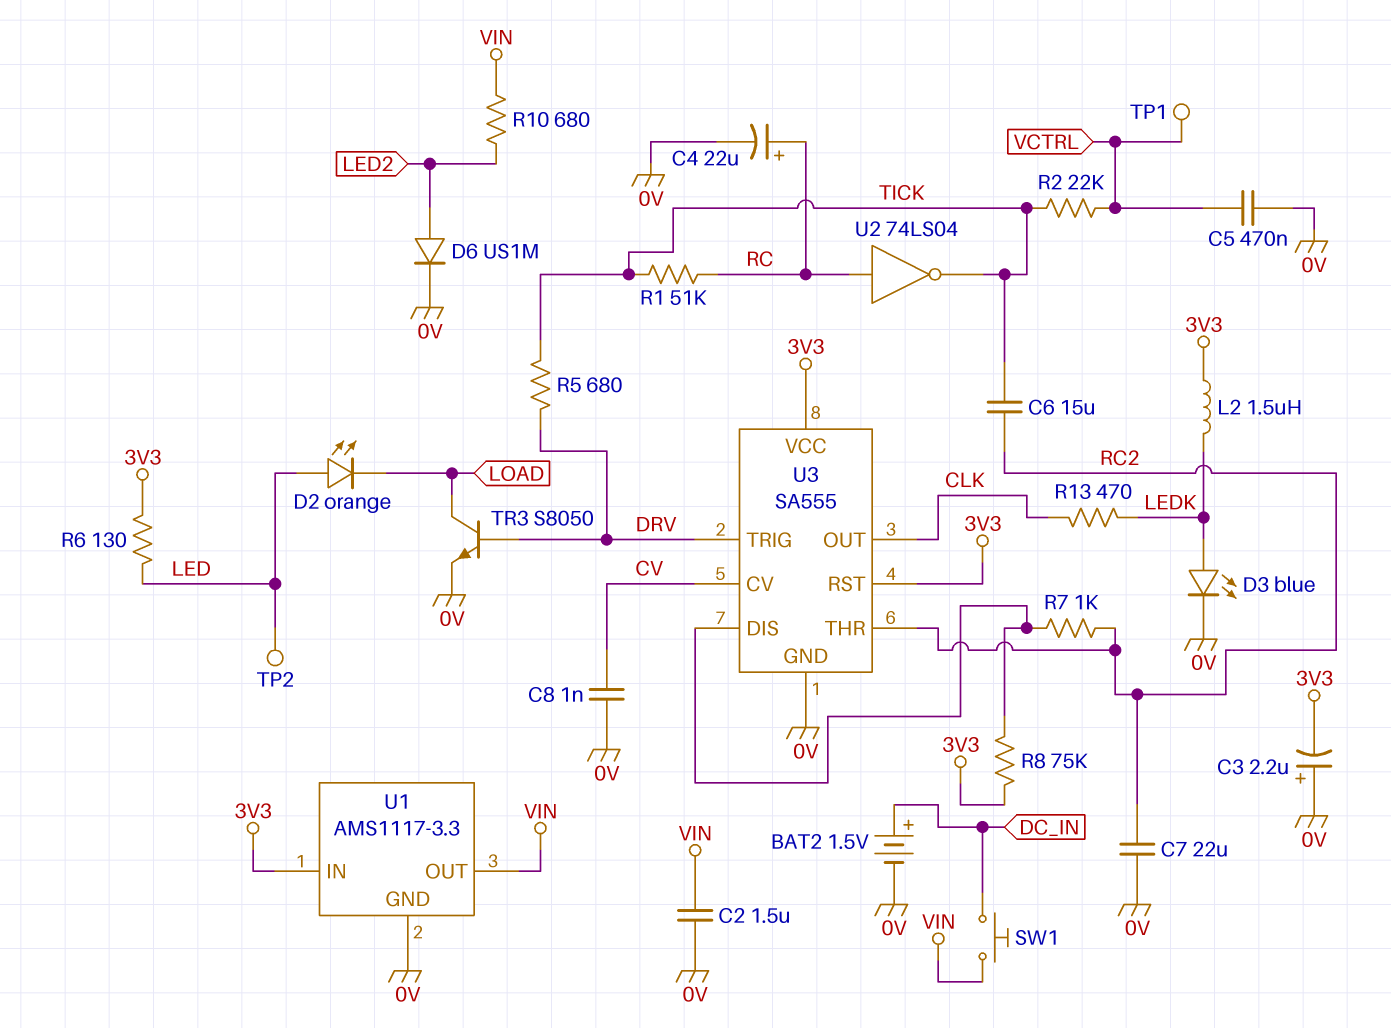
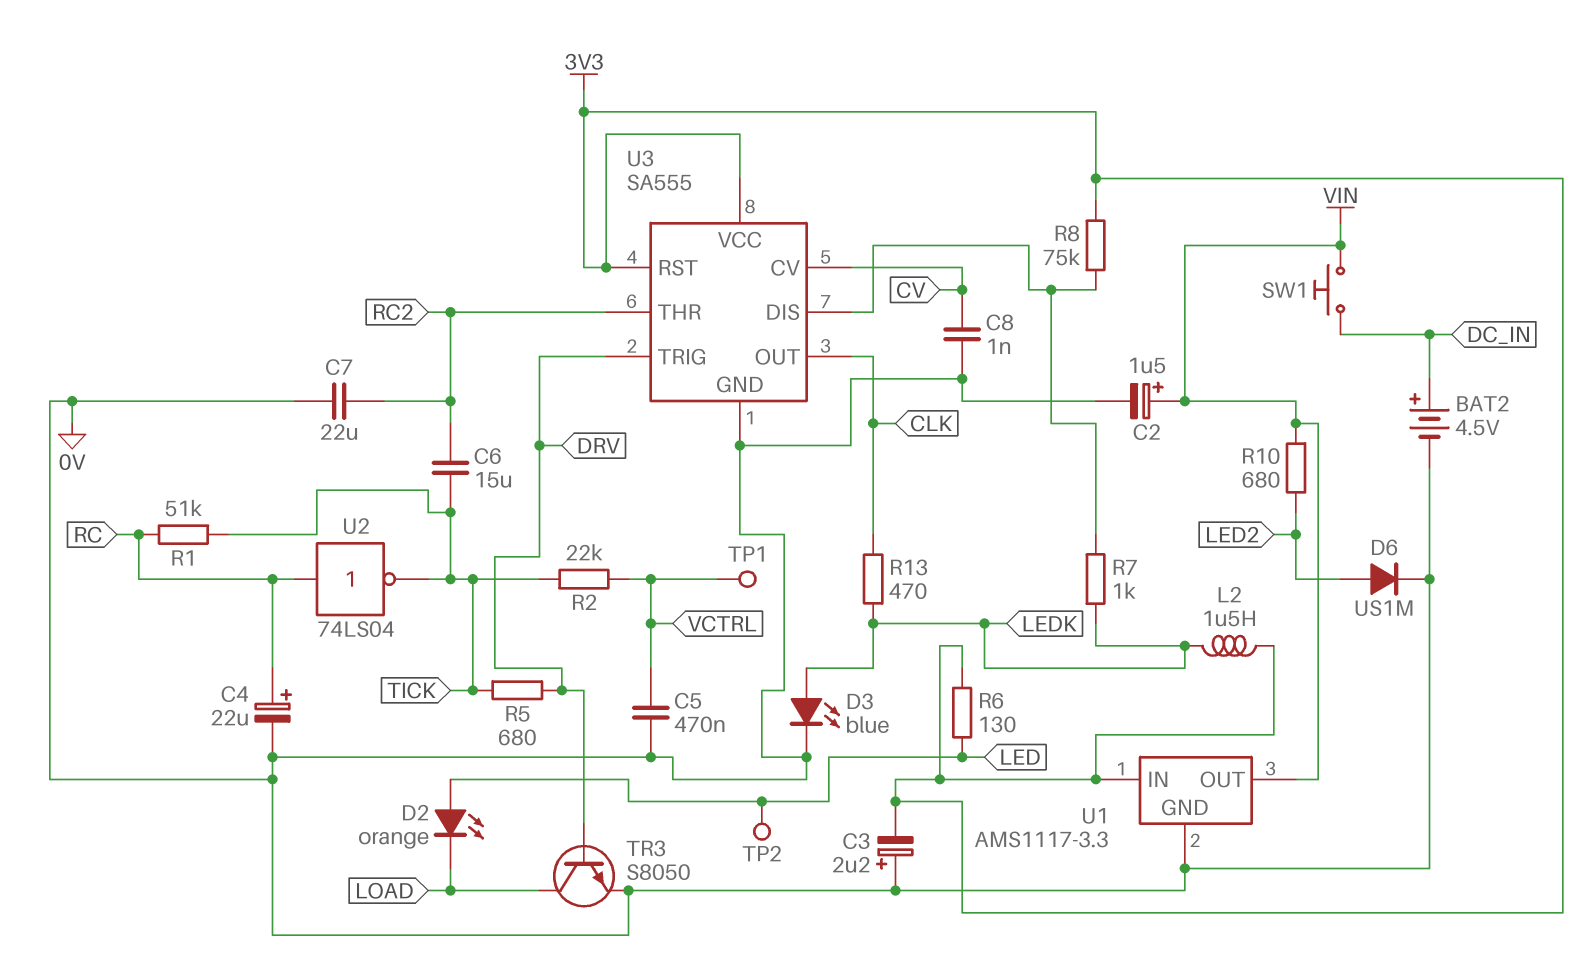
BAT2: 1.5V (plus DC_IN, minus 0V) -> 4.5V (plus DC_IN, minus 0V)
C2: 1.5uF (0V, VIN) -> 1.5uF (plus VIN, minus 0V)
R7: 1k (RC2, U3/DIS) -> 1k (LEDK, U3/DIS)

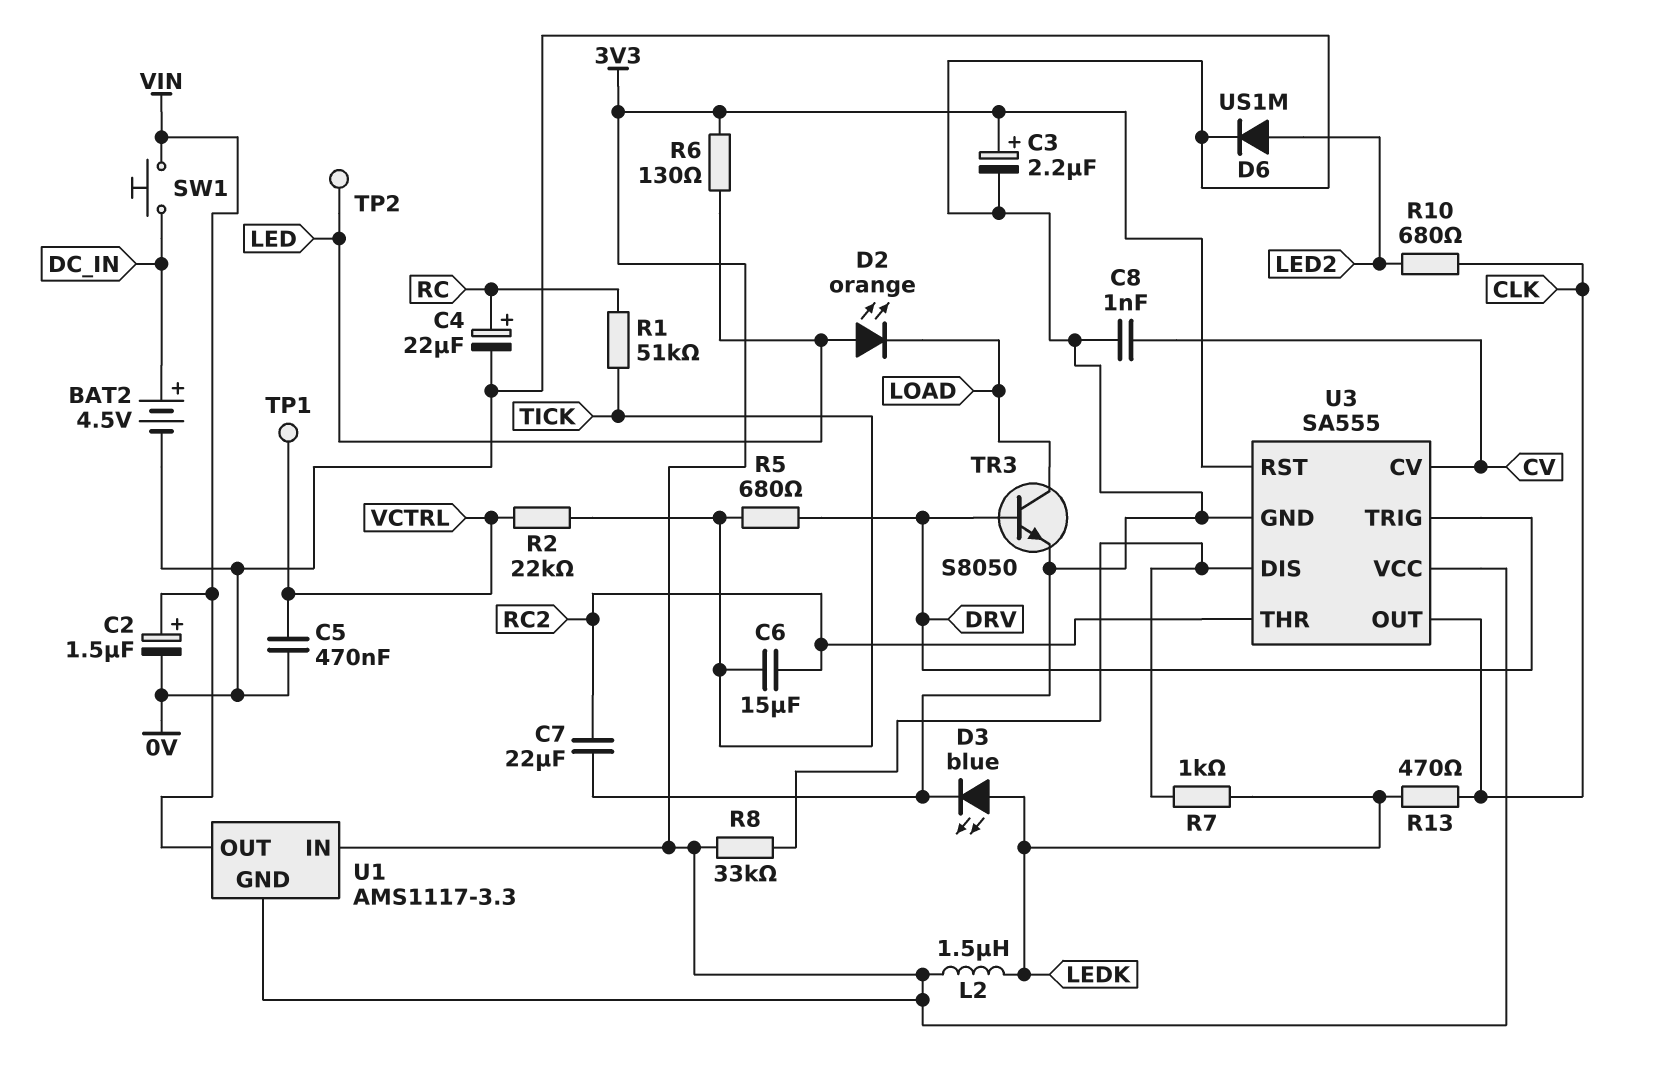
C3: 2.2uF (plus 0V, minus 3V3) -> 2.2uF (plus 3V3, minus 0V)
R8: 75k (3V3, U3/DIS) -> 33k (3V3, U3/DIS)
R10: 680 (LED2, VIN) -> 680 (CLK, LED2)
U1 pin GND: 0V -> 3V3
U2: NOT 74LS04 (in RC, out TICK) -> none

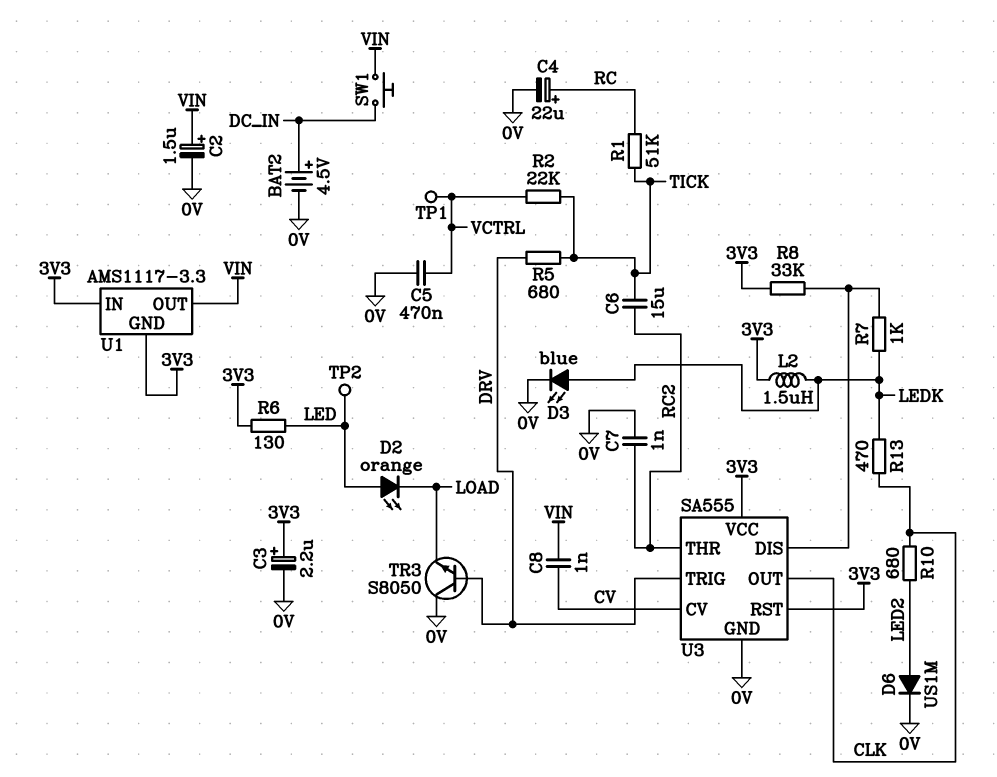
C7: 22uF (0V, RC2) -> 1nF (0V, RC2)
C8: 1nF (0V, CV) -> 1nF (CV, VIN)
TR3: NPN S8050 (B DRV, C LOAD, E 0V) -> NPN S8050 (B DRV, C 0V, E LOAD)

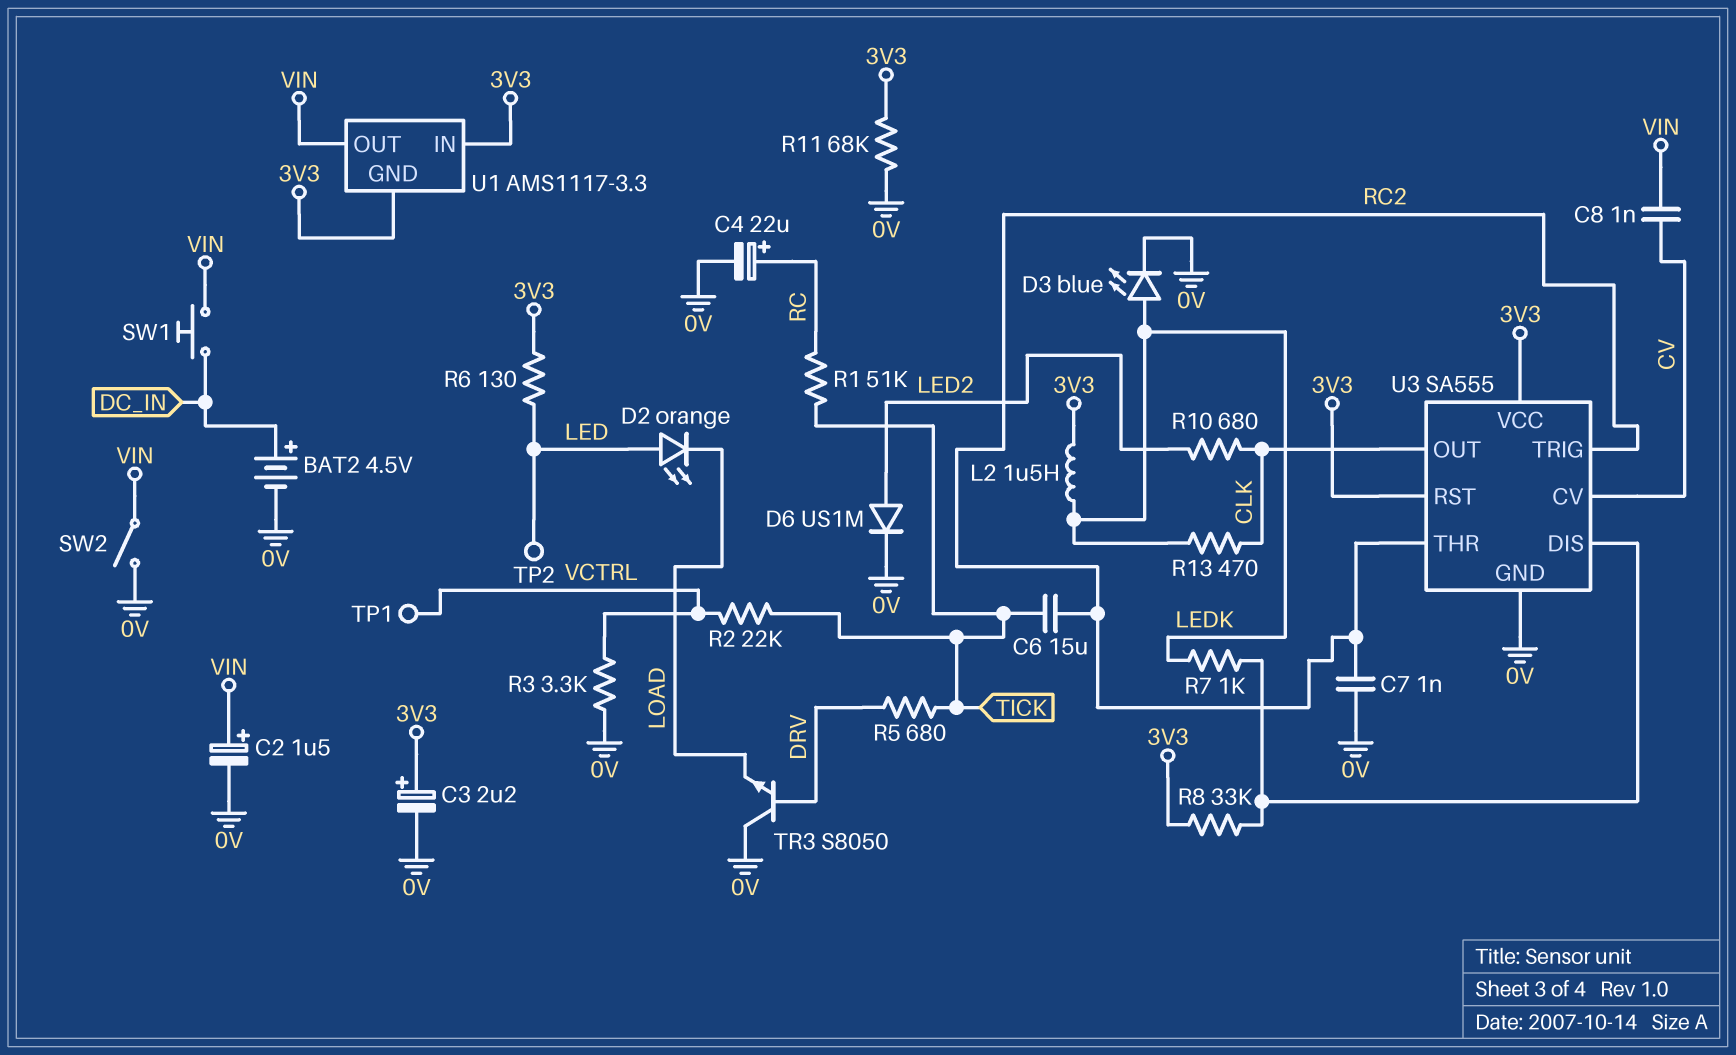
C5: 470nF (0V, VCTRL) -> none
R3: none -> 3.3k (0V, VCTRL)
R11: none -> 68k (0V, 3V3)
SW2: none -> switch (0V, VIN)
U3 pin TRIG: DRV -> RC2

